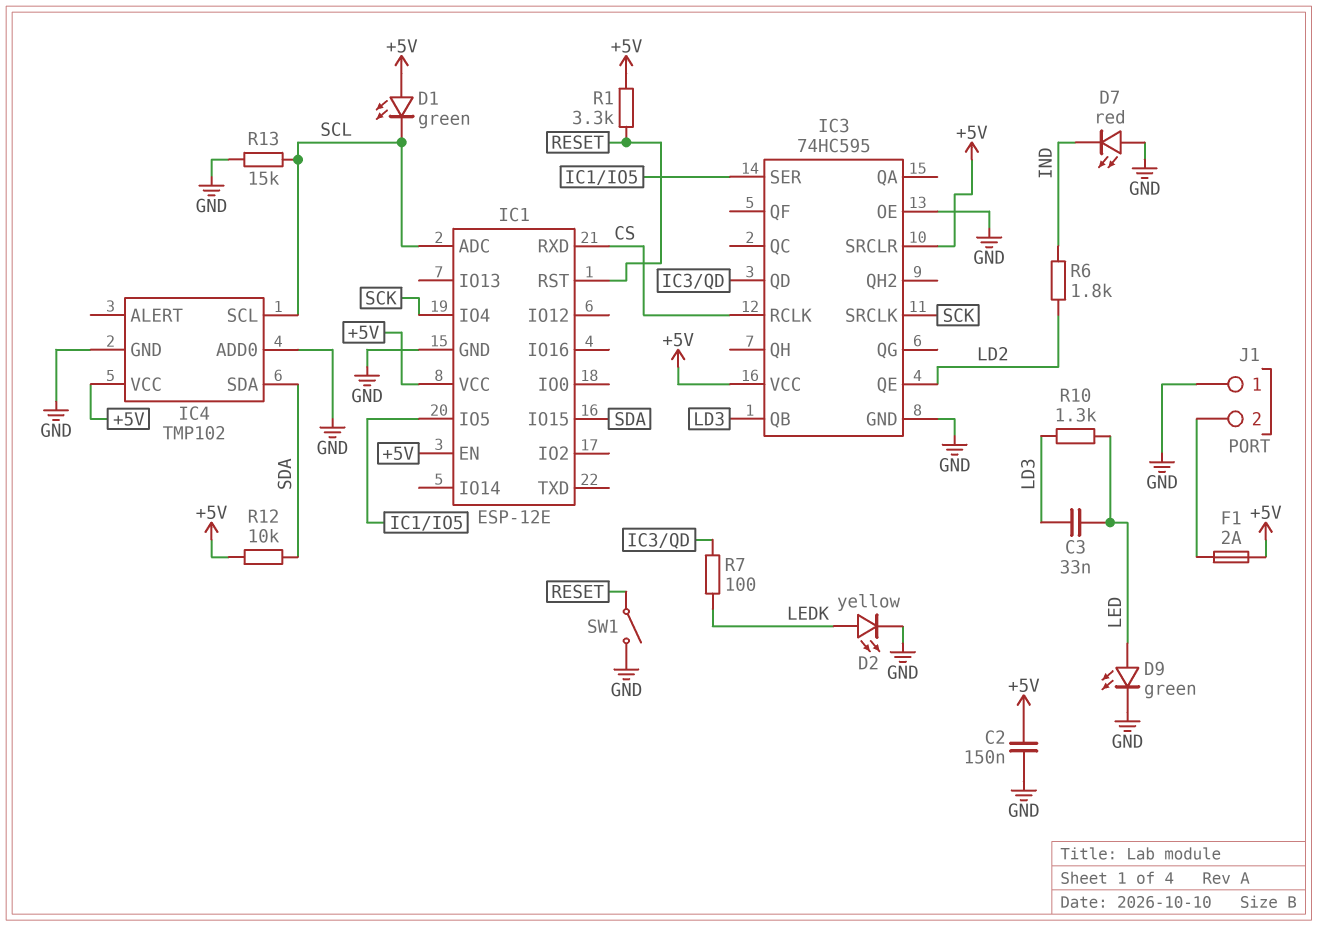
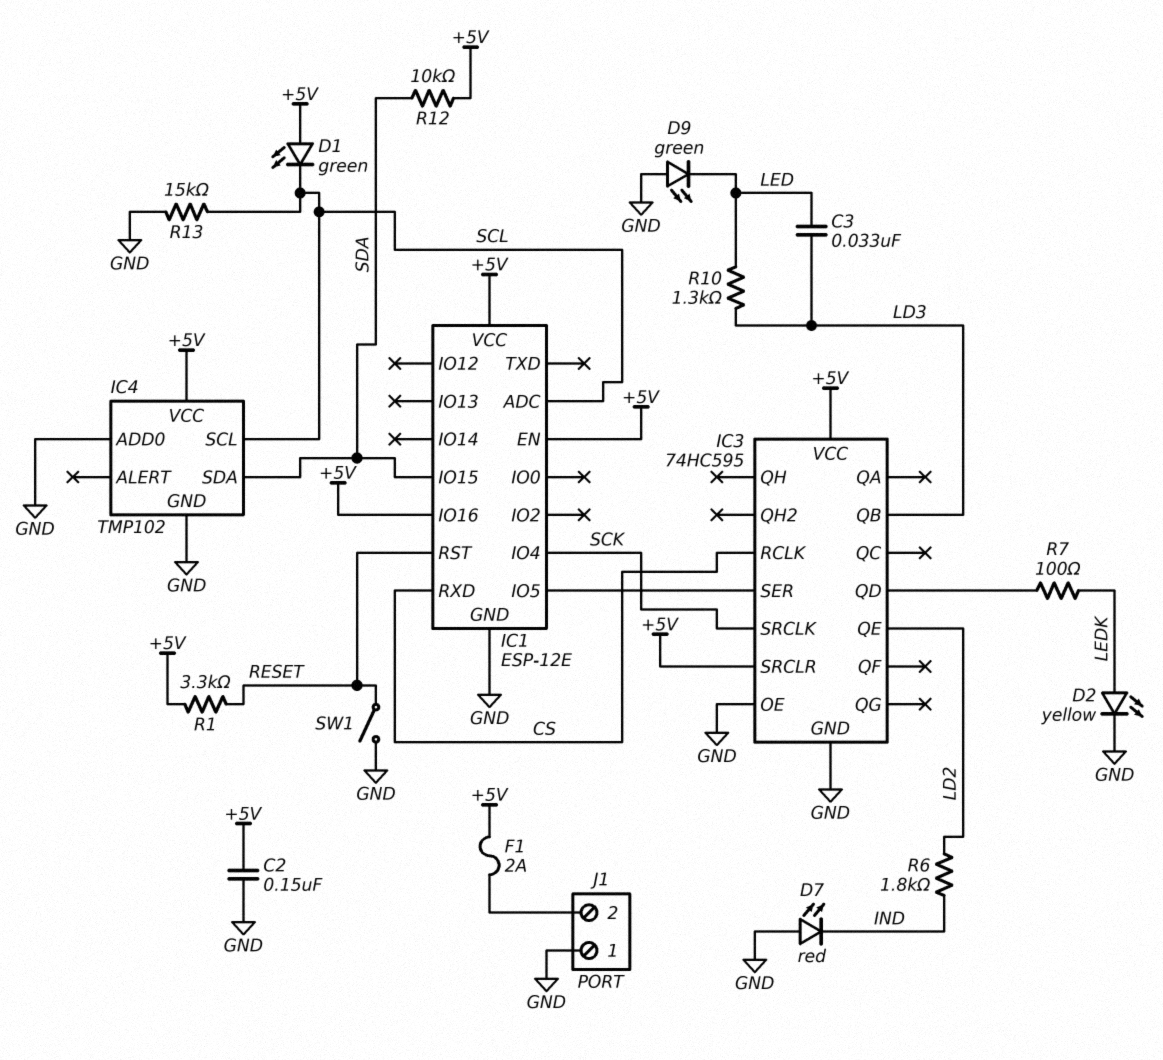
D9: LED green (A LED, K GND) -> LED green (A GND, K LED)
IC1 pin IO16: none -> +5V

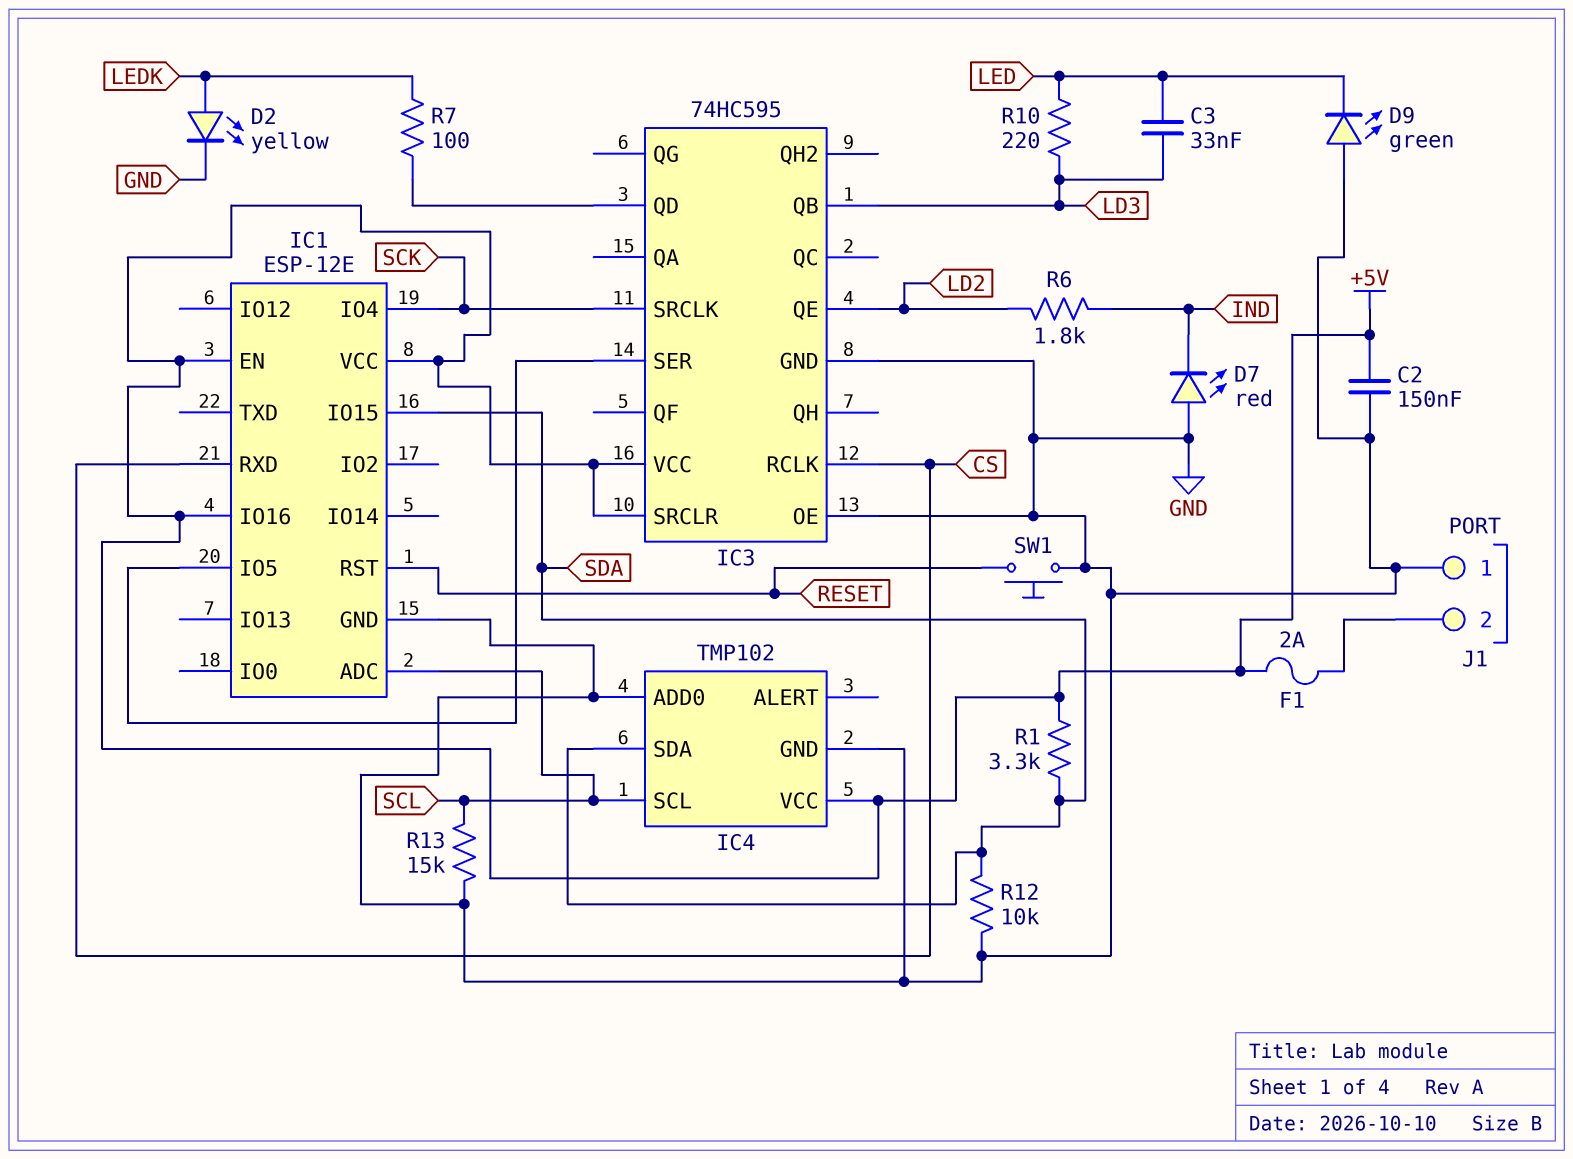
D1: LED green (A +5V, K SCL) -> none
R1: 3.3k (+5V, RESET) -> 3.3k (+5V, SDA)
R10: 1.3k (LD3, LED) -> 220 (LD3, LED)
R12: 10k (+5V, SDA) -> 10k (GND, SDA)
SW1: switch (GND, RESET) -> button (GND, RESET)

